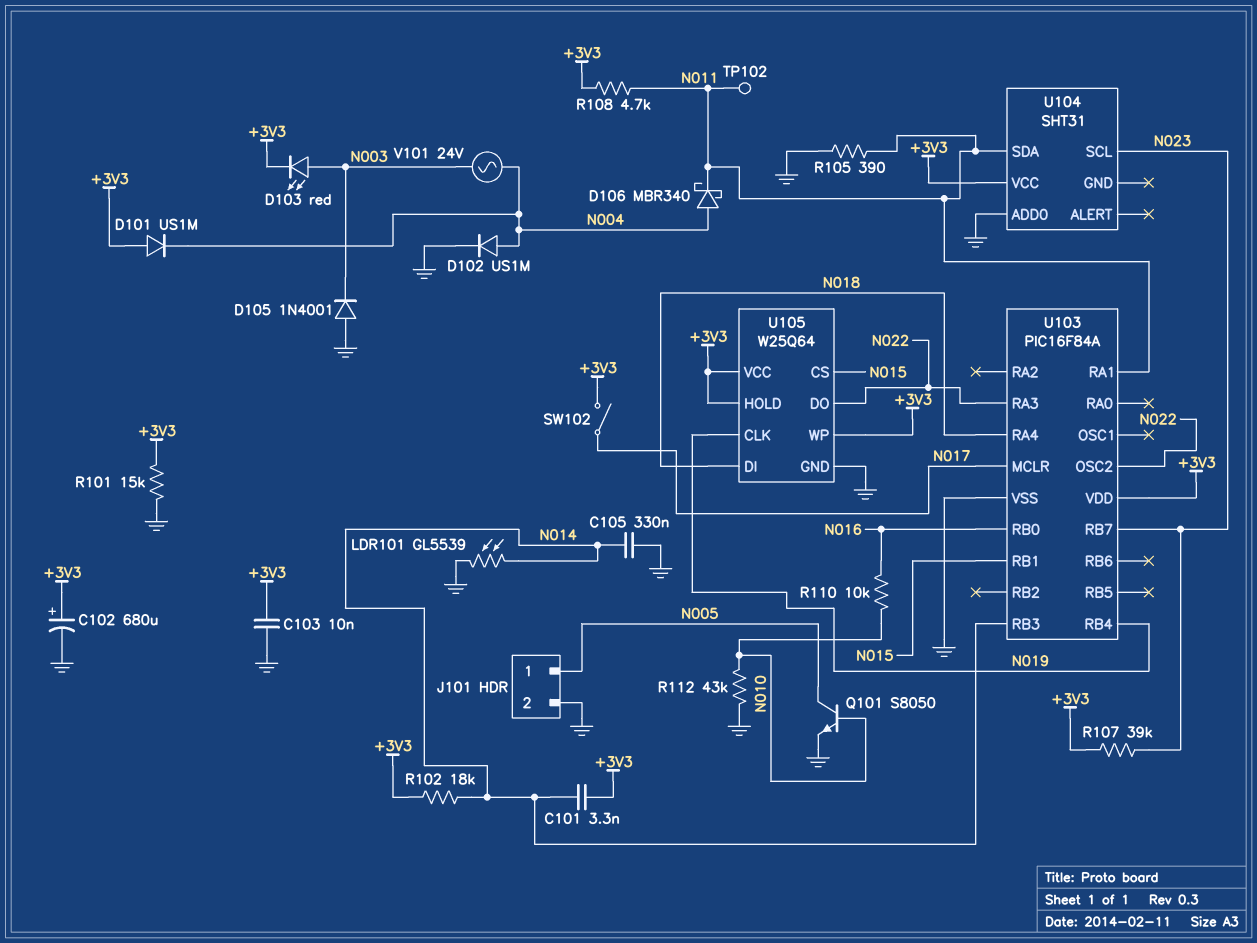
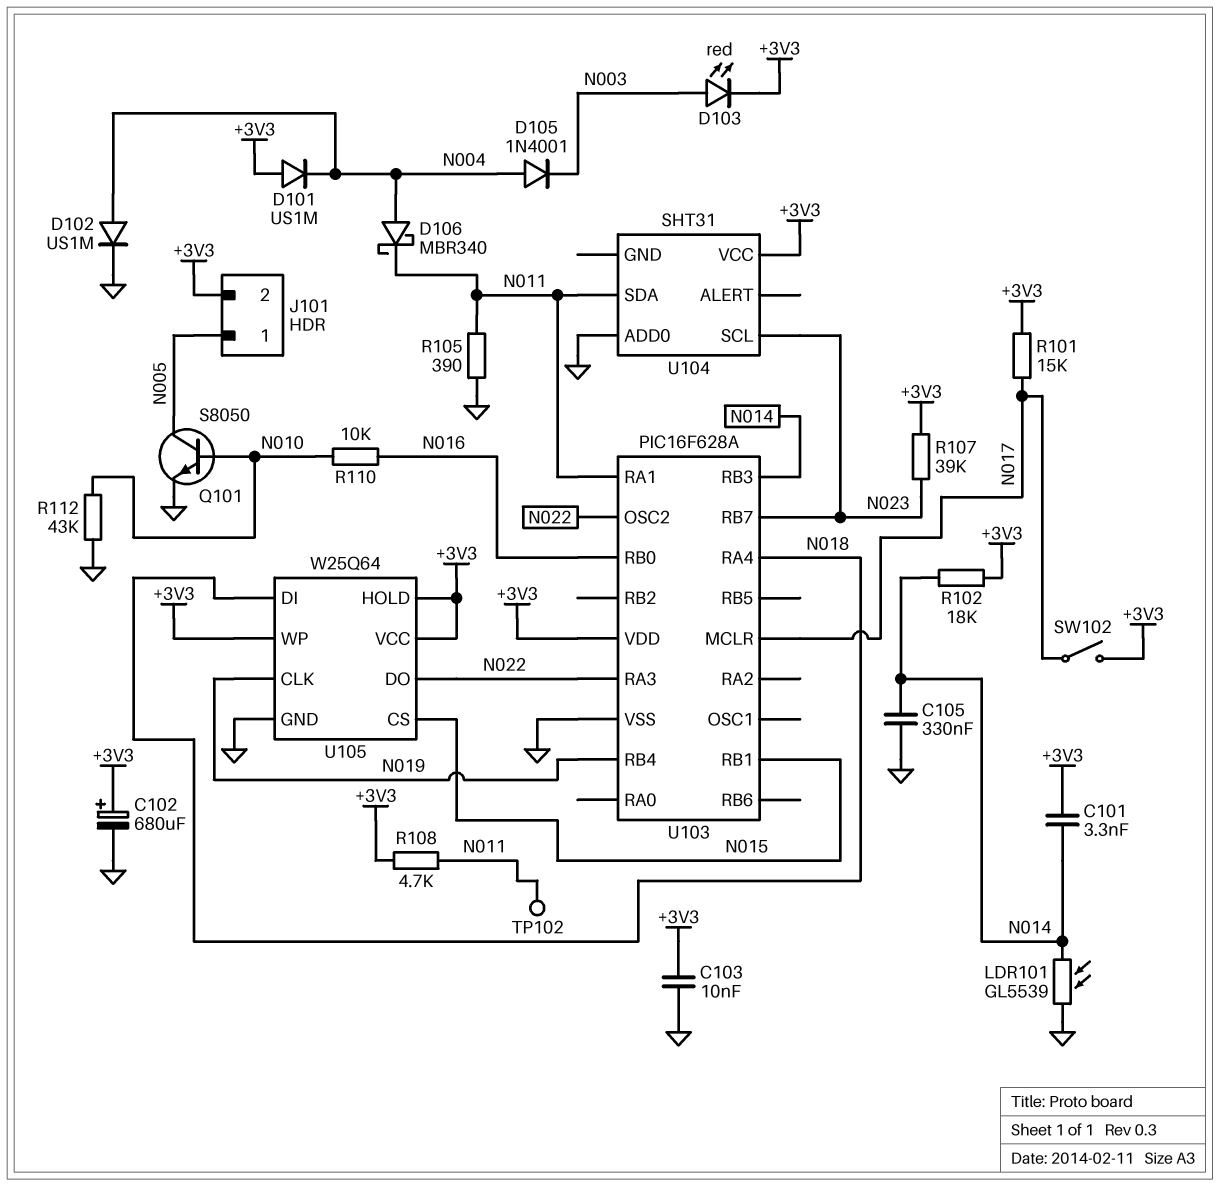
D105: diode 1N4001 (A GND, K N003) -> diode 1N4001 (A N004, K N003)
J101 pin 2: GND -> +3V3
R101: 15k (+3V3, GND) -> 15k (+3V3, N017)
U103: PIC16F84A -> PIC16F628A
V101: AC 24V (N003, N004) -> none

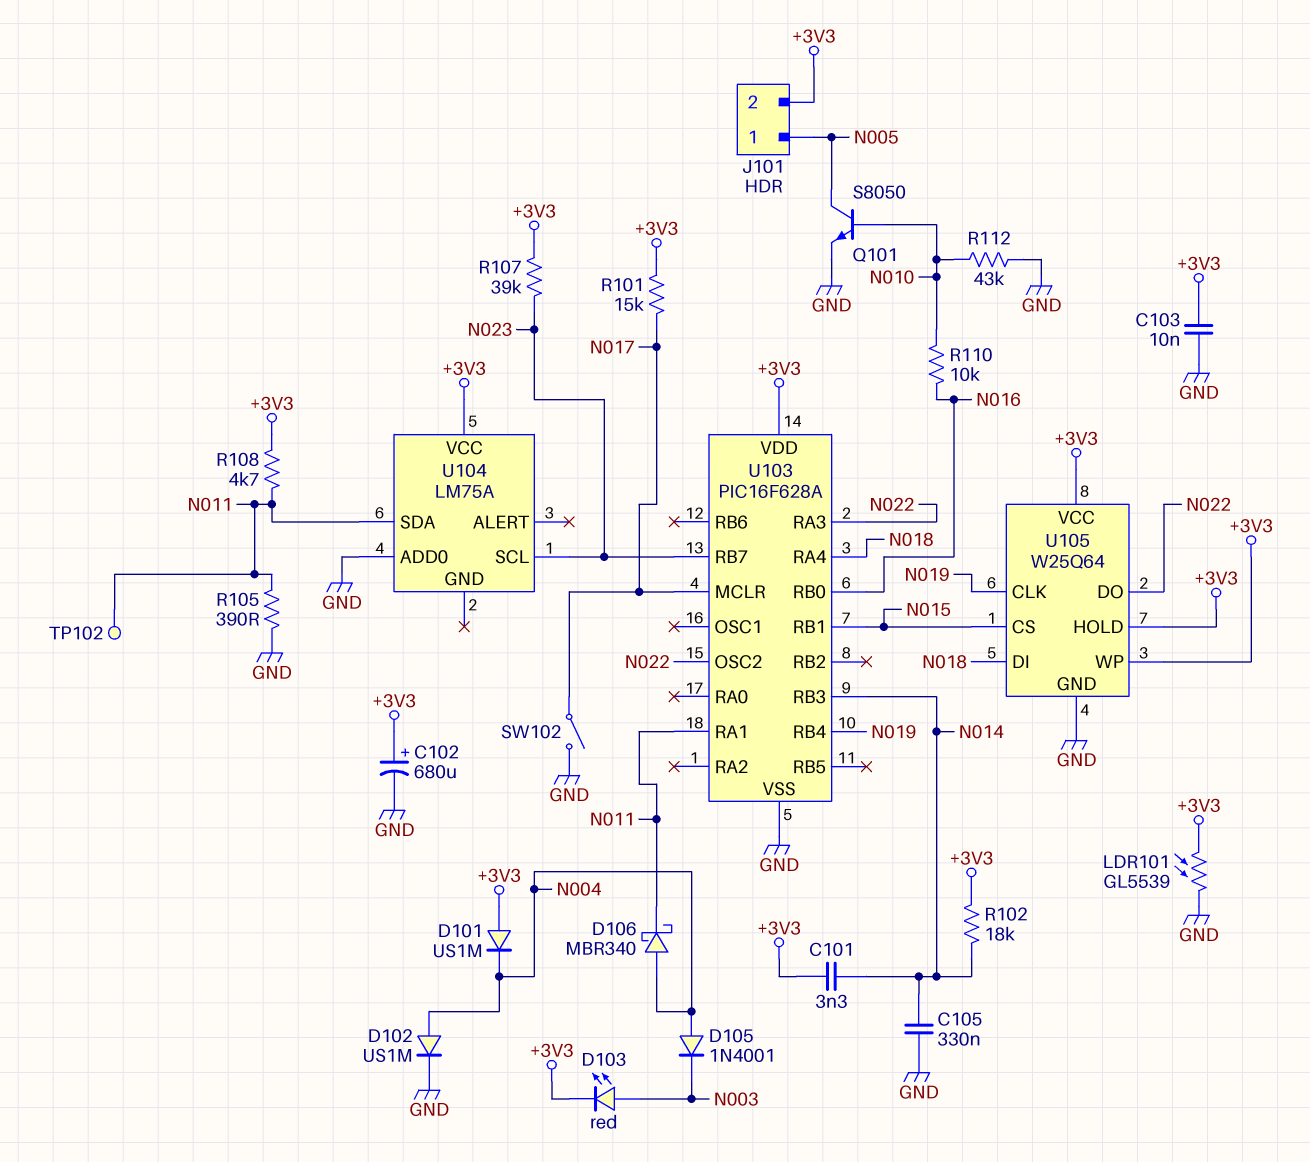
LDR101: GL5539 (GND, N014) -> GL5539 (+3V3, GND)
SW102: switch (+3V3, N017) -> switch (GND, N017)
U104: SHT31 -> LM75A

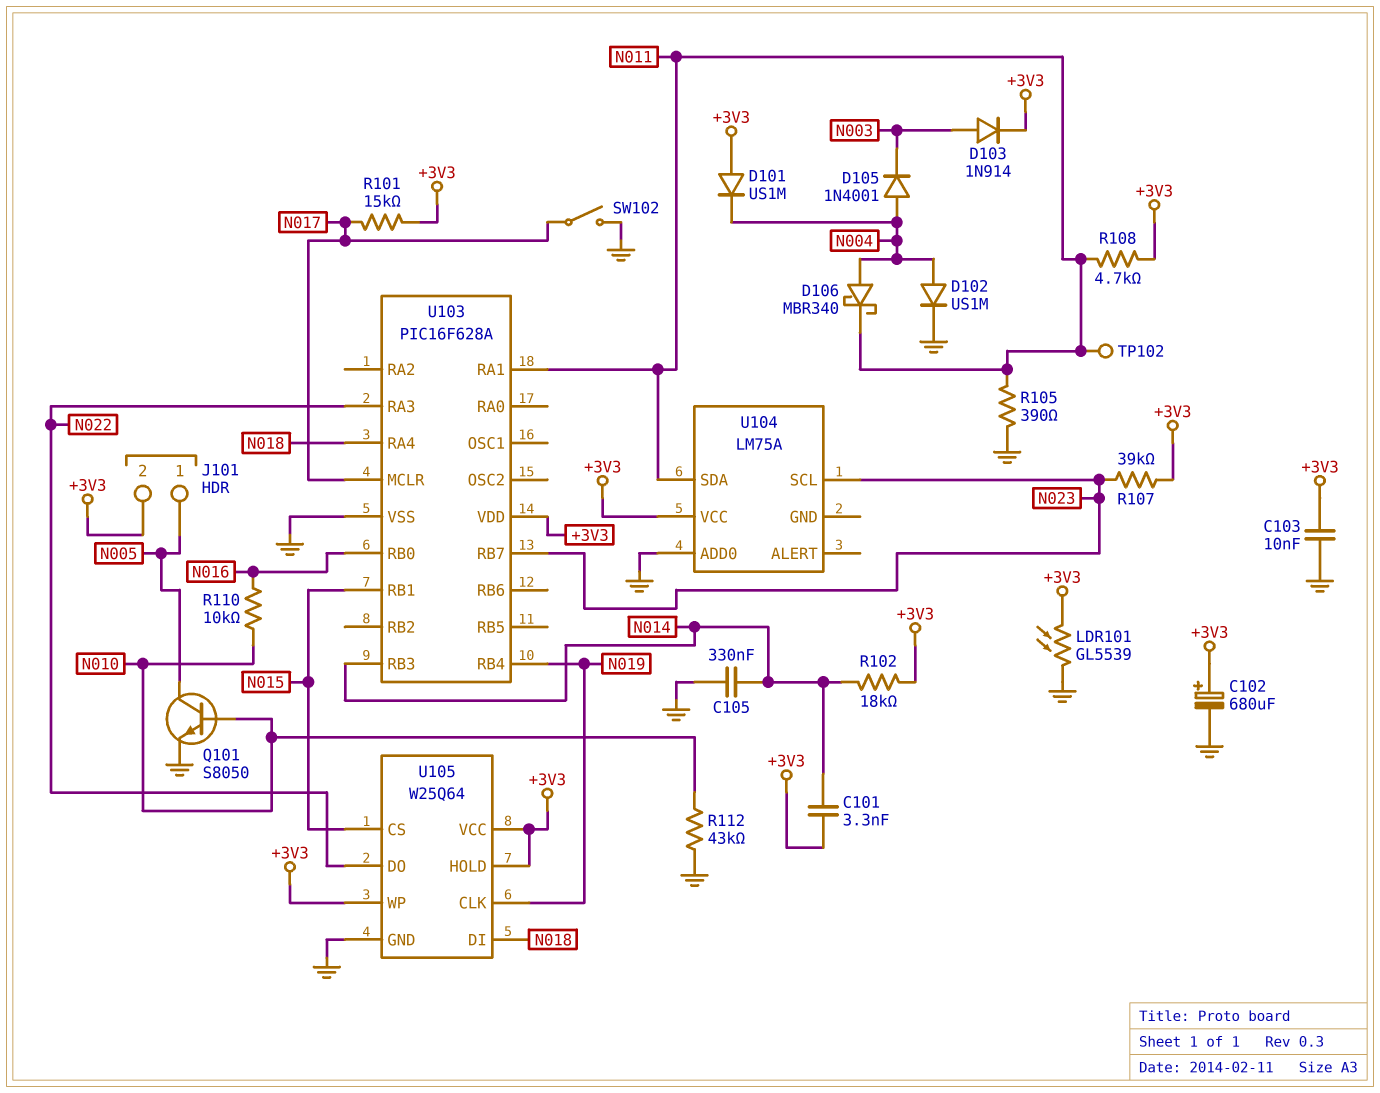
D103: LED red (A N003, K +3V3) -> diode 1N914 (A N003, K +3V3)
U103 pin OSC2: N022 -> none

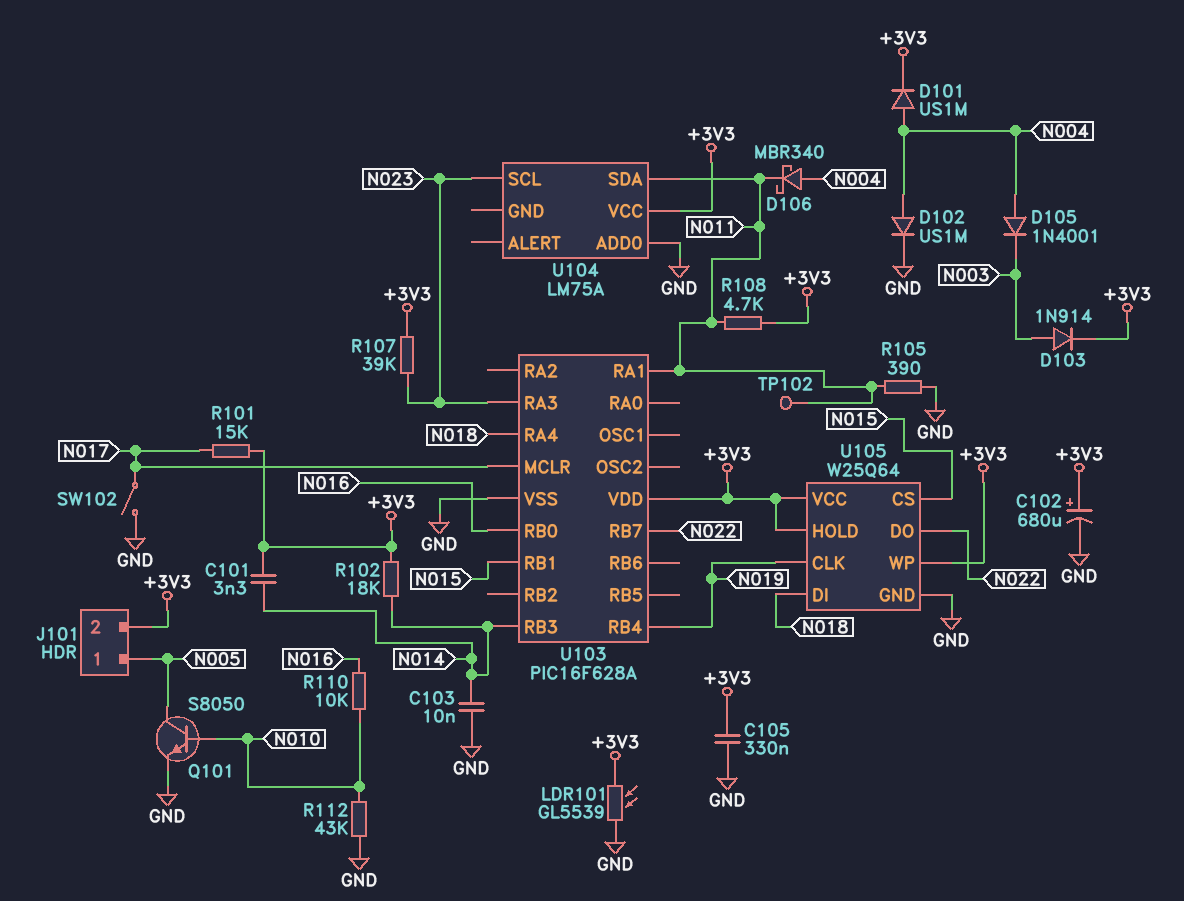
C103: 10nF (+3V3, GND) -> 10nF (GND, N014)
C105: 330nF (GND, N014) -> 330nF (+3V3, GND)
D101: diode US1M (A +3V3, K N004) -> diode US1M (A N004, K +3V3)
U103 pin RA3: N022 -> N023
U103 pin RB7: N023 -> N022

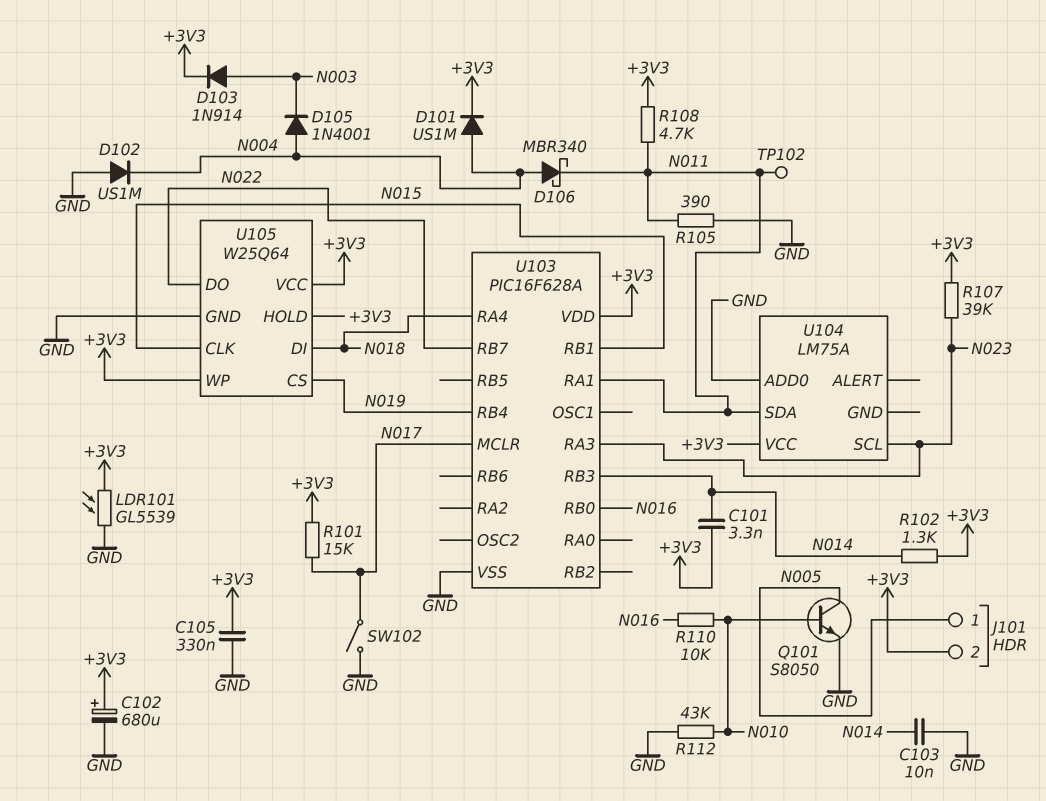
D102: diode US1M (A N004, K GND) -> diode US1M (A GND, K N004)
R102: 18k (+3V3, N014) -> 1.3k (+3V3, N014)
U105 pin CLK: N019 -> N015
U105 pin CS: N015 -> N019

